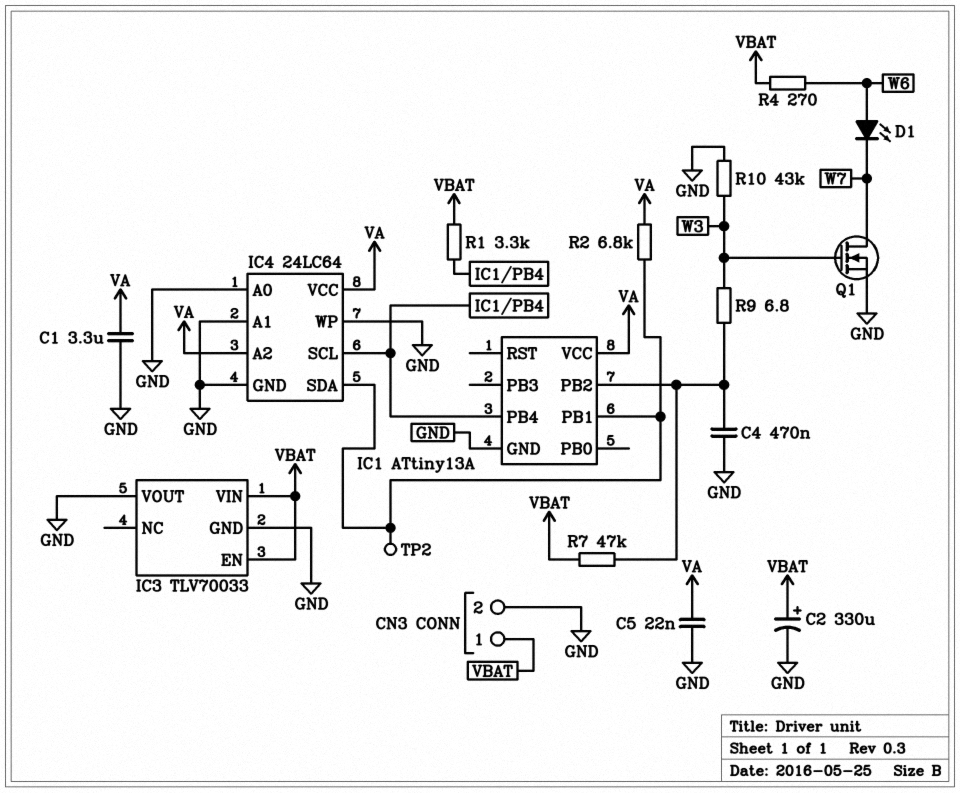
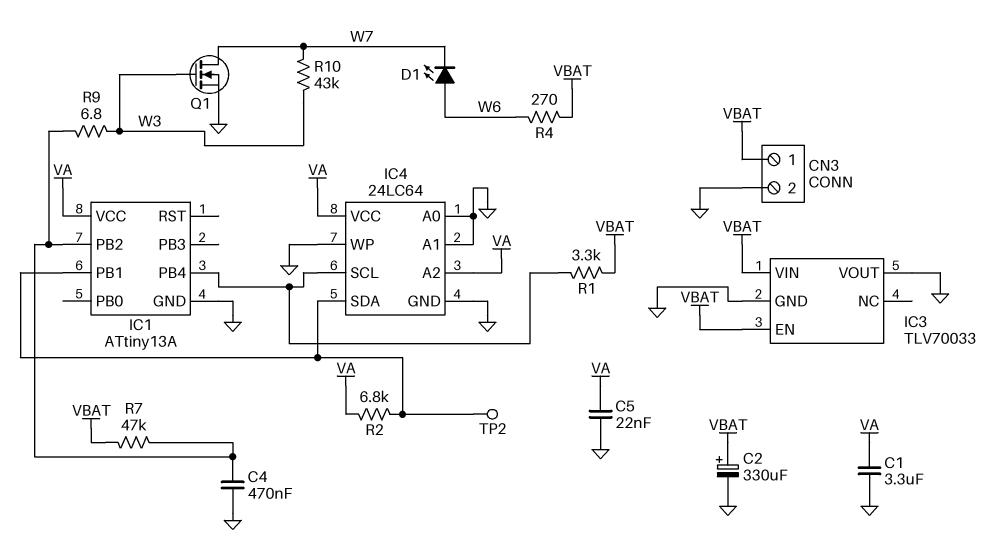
R10: 43k (GND, W3) -> 43k (W3, W7)

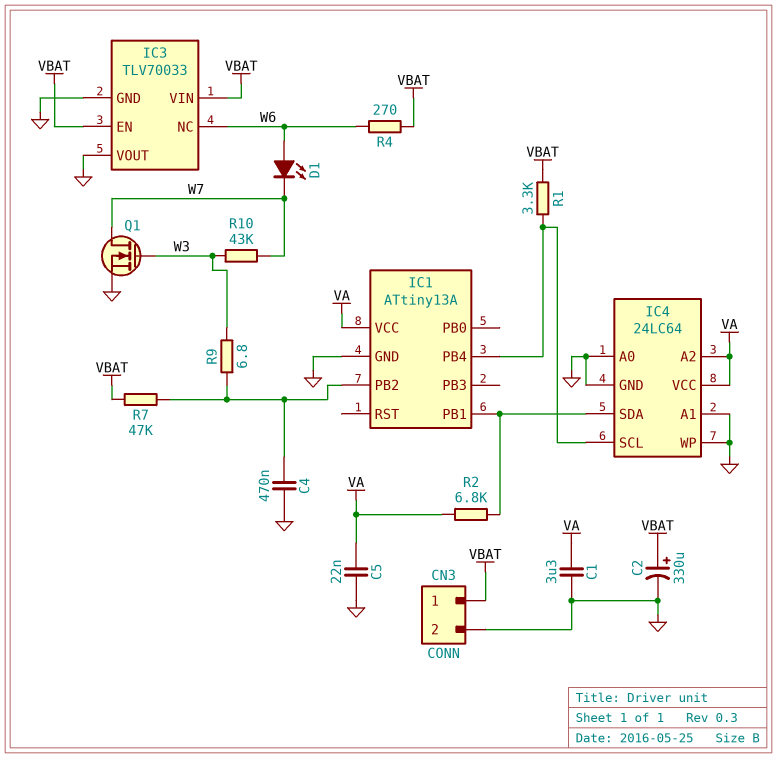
IC3 pin NC: none -> W6
TP2: test point (IC1/PB1) -> none

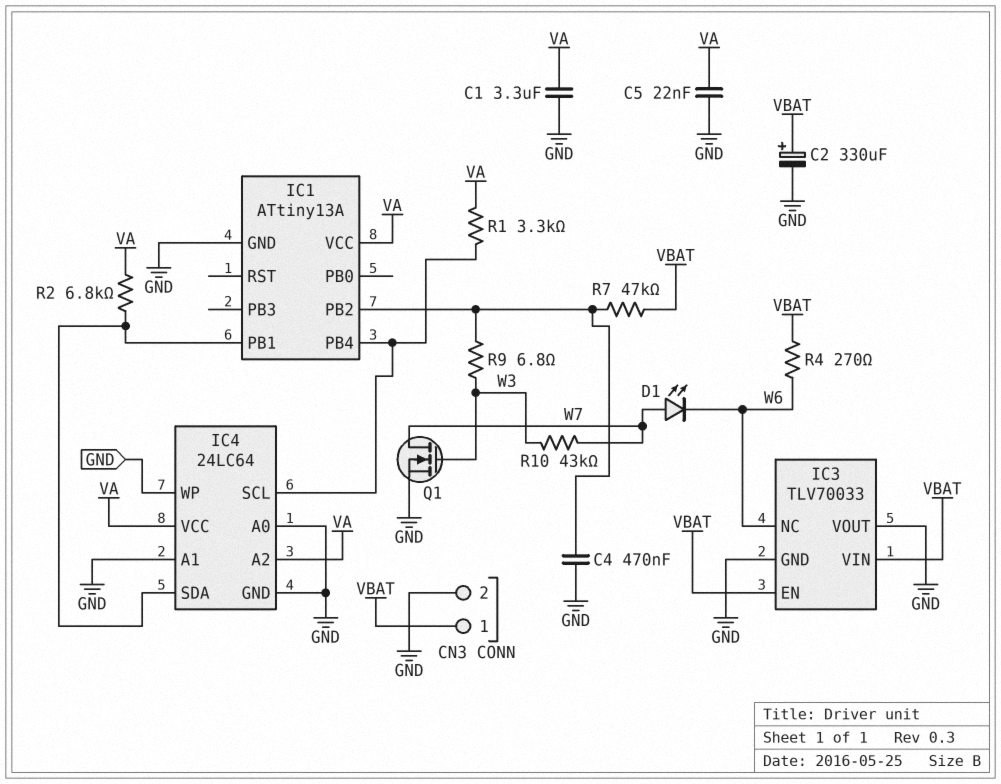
D1: LED (A W6, K W7) -> LED (A W7, K W6)
R1: 3.3k (IC1/PB4, VBAT) -> 3.3k (IC1/PB4, VA)

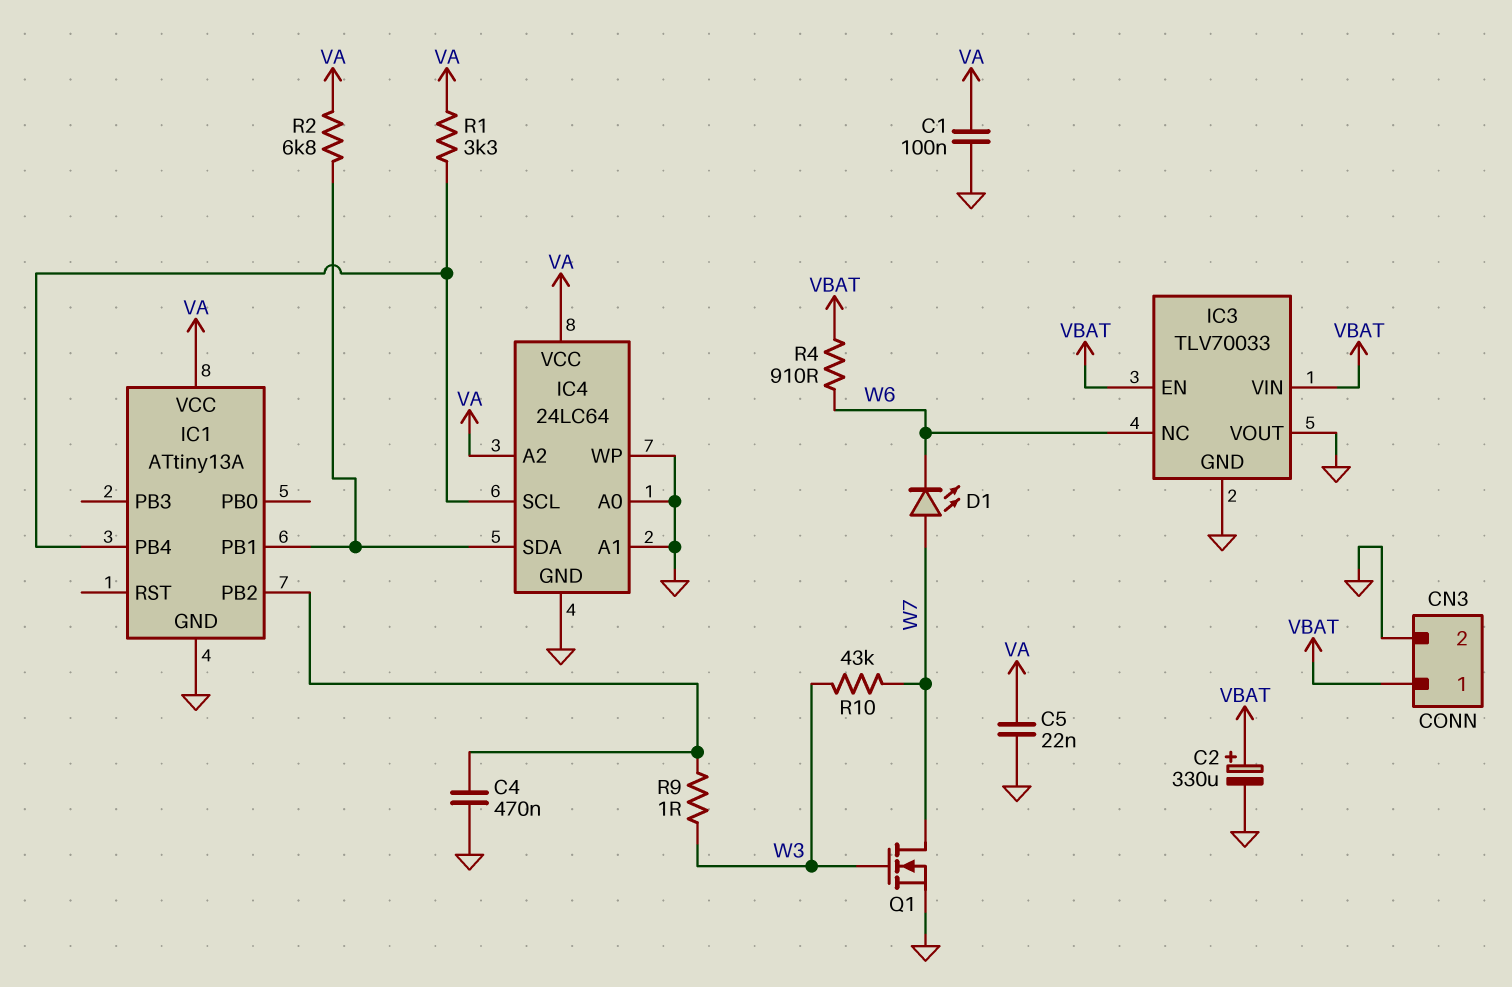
C1: 3.3uF (GND, VA) -> 100nF (GND, VA)
R4: 270 (VBAT, W6) -> 910 (VBAT, W6)
R7: 47k (IC1/PB2, VBAT) -> none
R9: 6.8 (IC1/PB2, W3) -> 1 (IC1/PB2, W3)

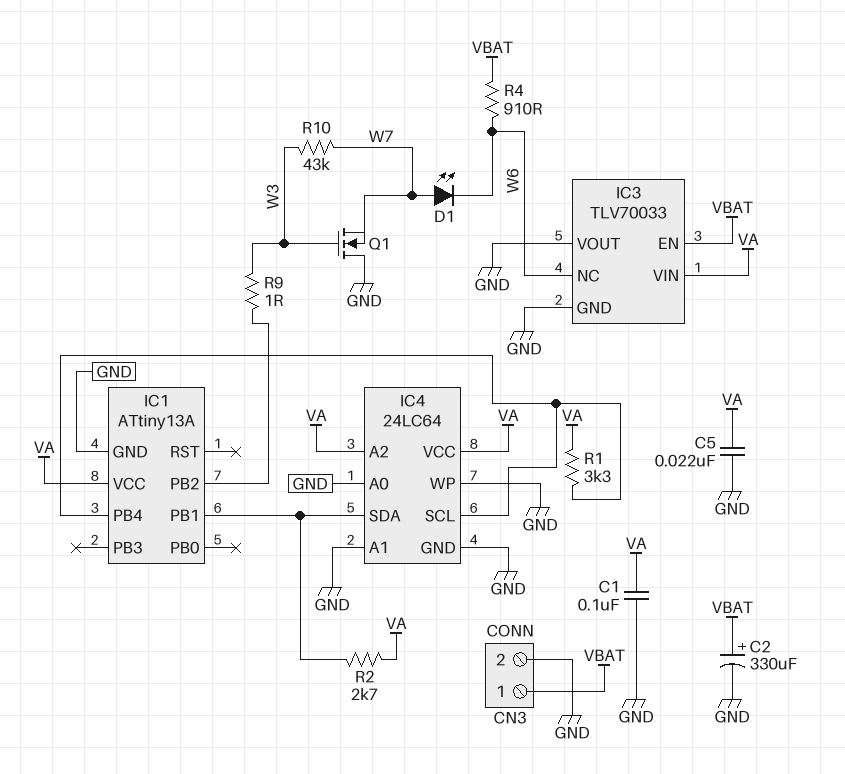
C4: 470nF (GND, IC1/PB2) -> none
IC3 pin VIN: VBAT -> VA
Q1: NMOS (G W3, D W7, S GND) -> NMOS (G W3, D GND, S W7)
R2: 6.8k (IC1/PB1, VA) -> 2.7k (IC1/PB1, VA)

